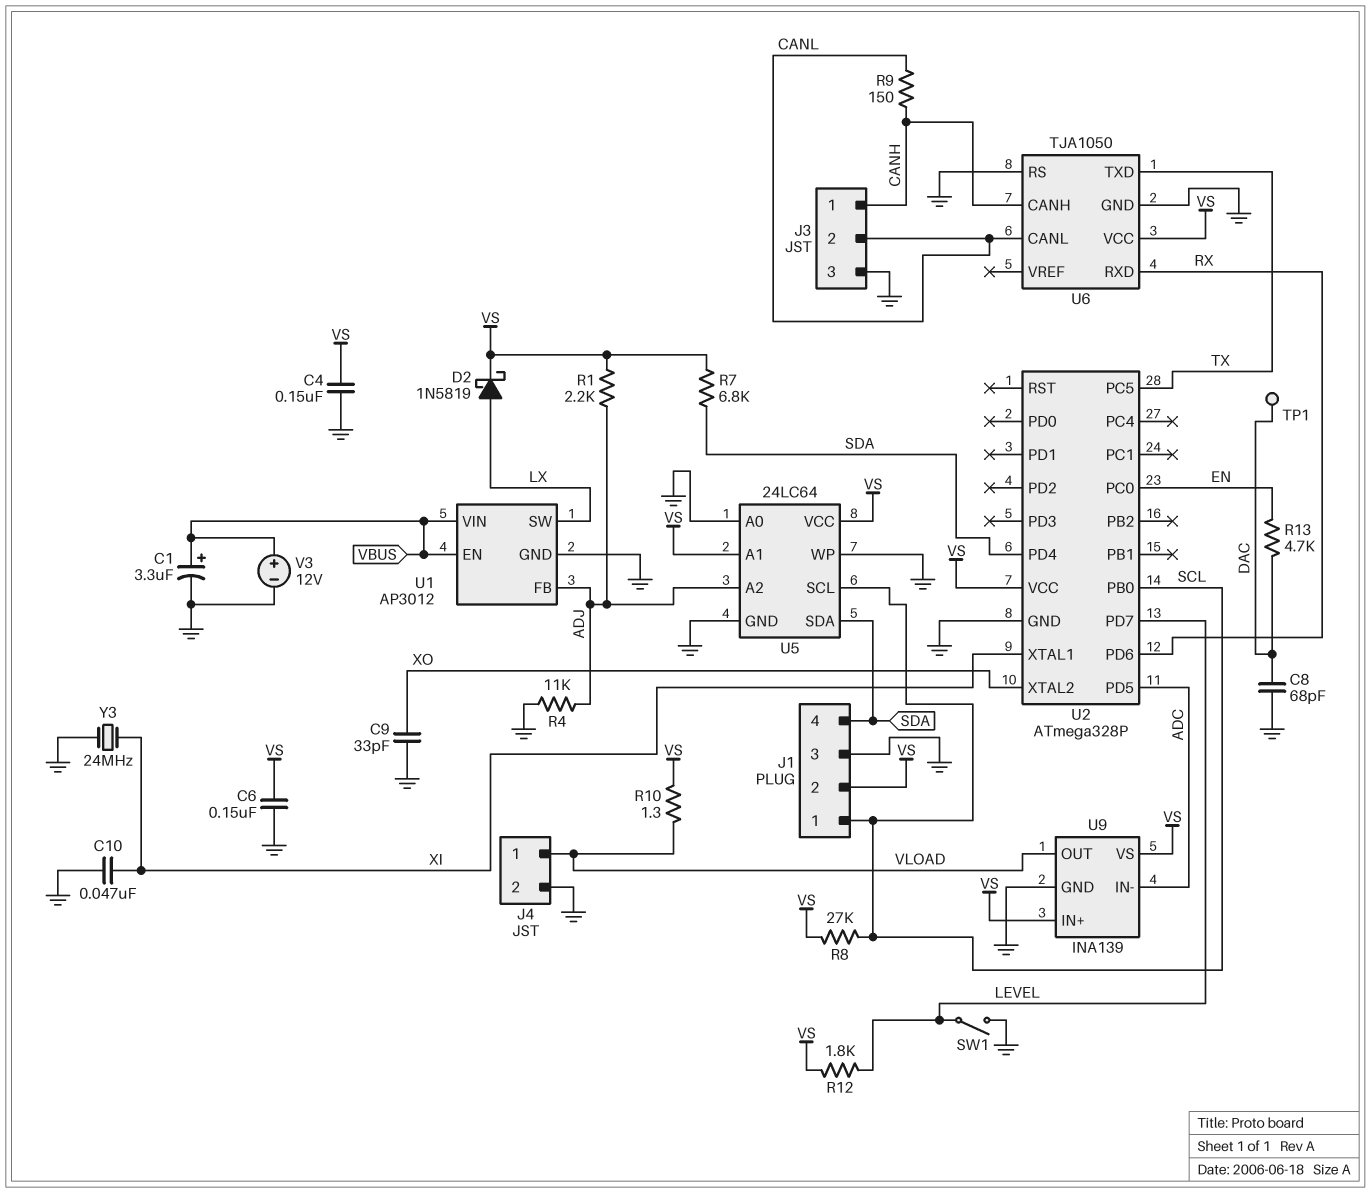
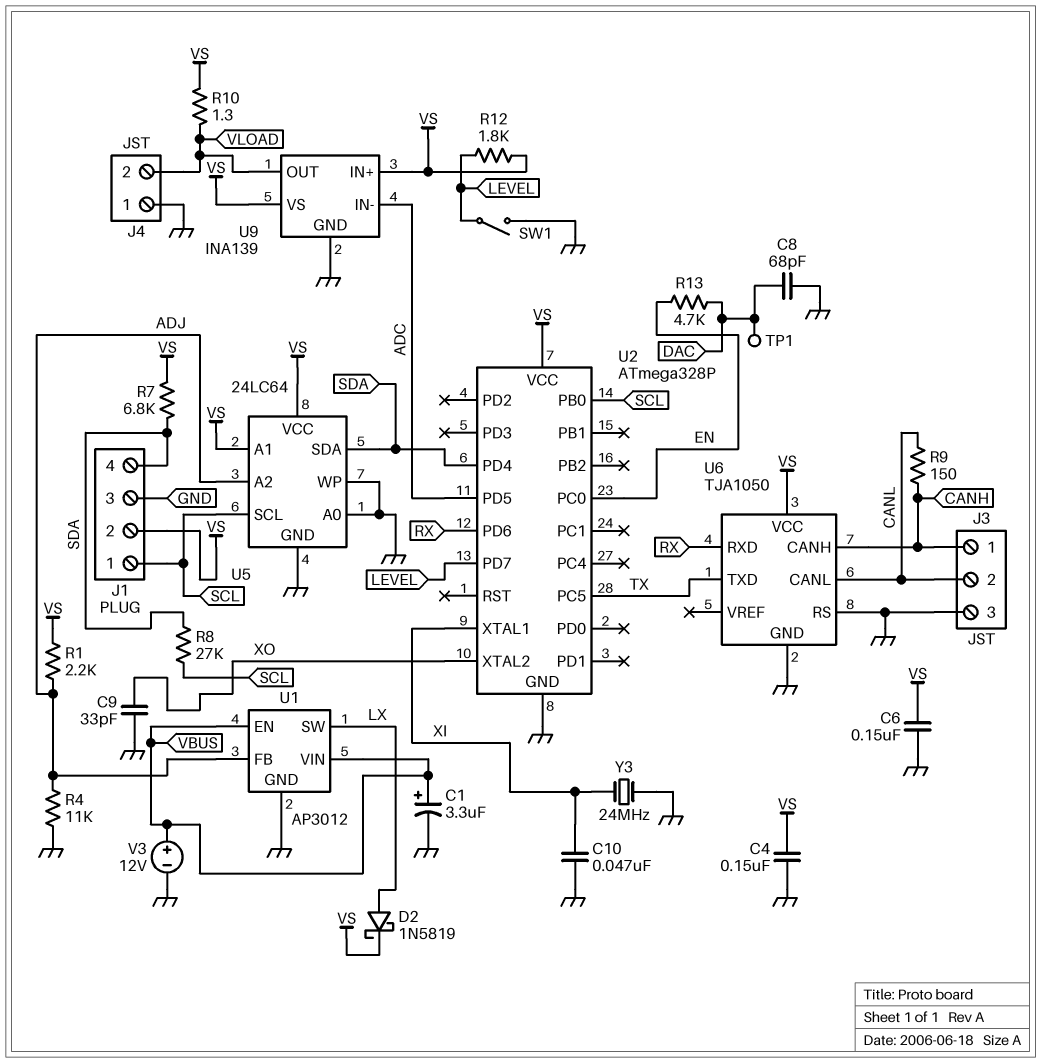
J4 pin 1: VLOAD -> GND
J4 pin 2: GND -> VLOAD
R8: 27k (SCL, VS) -> 27k (SCL, SDA)

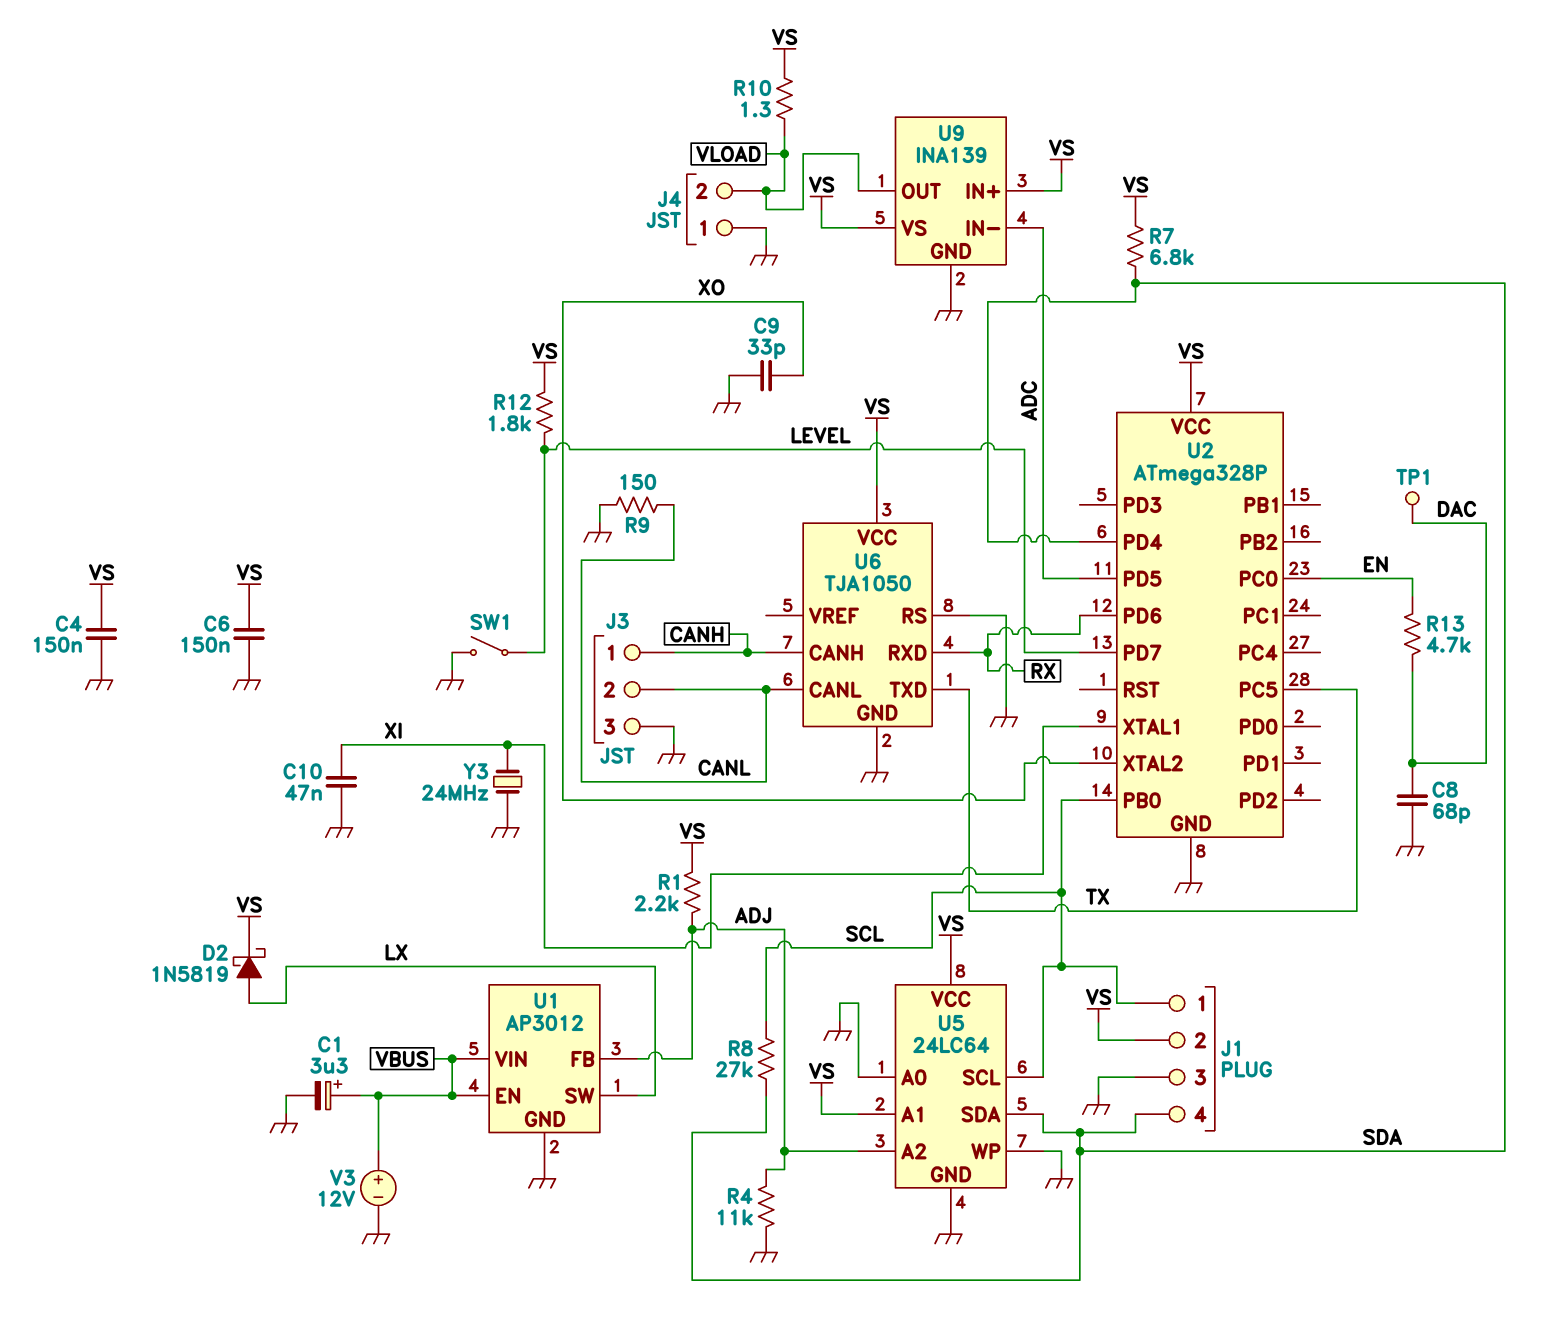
R9: 150 (CANH, CANL) -> 150 (CANL, GND)

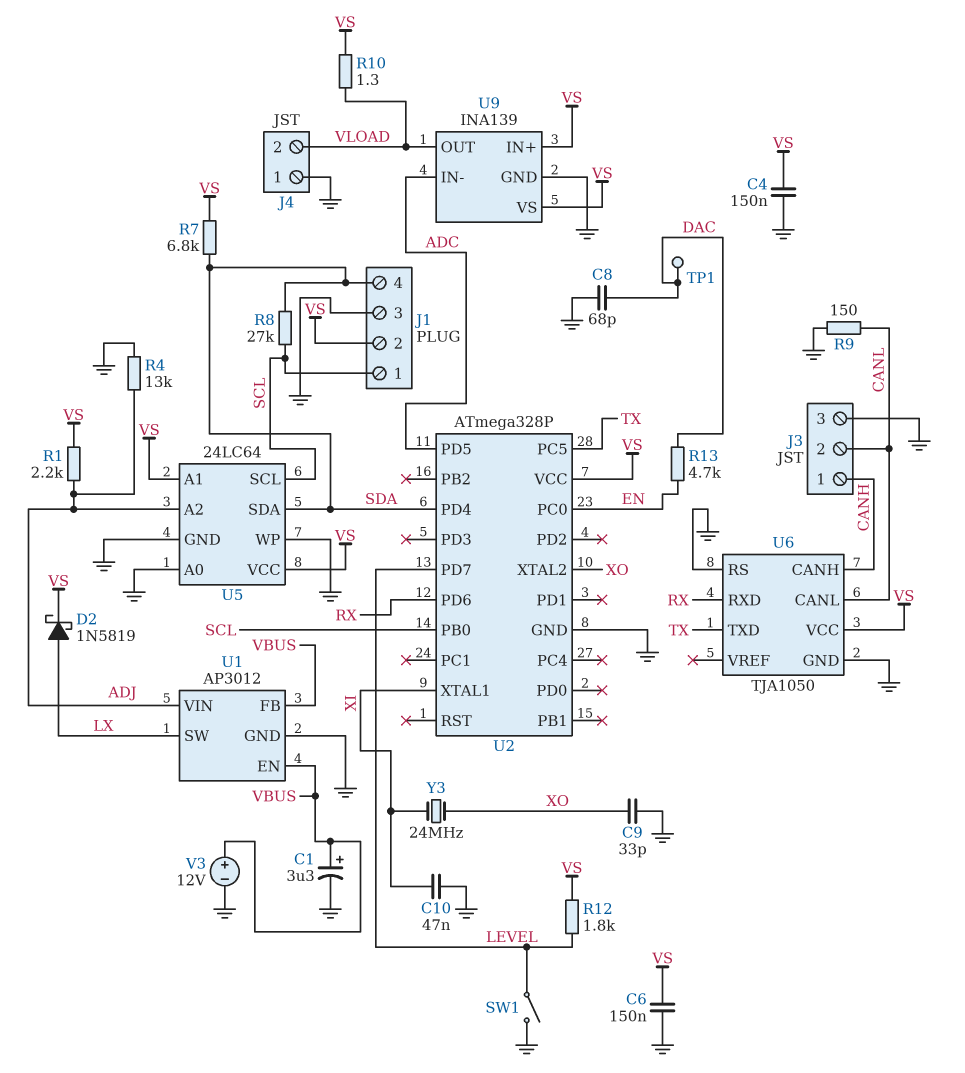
R4: 11k (ADJ, GND) -> 13k (ADJ, GND)
U1 pin FB: ADJ -> VBUS
U1 pin VIN: VBUS -> ADJ
Y3: 24MHz (GND, XI) -> 24MHz (XI, XO)

